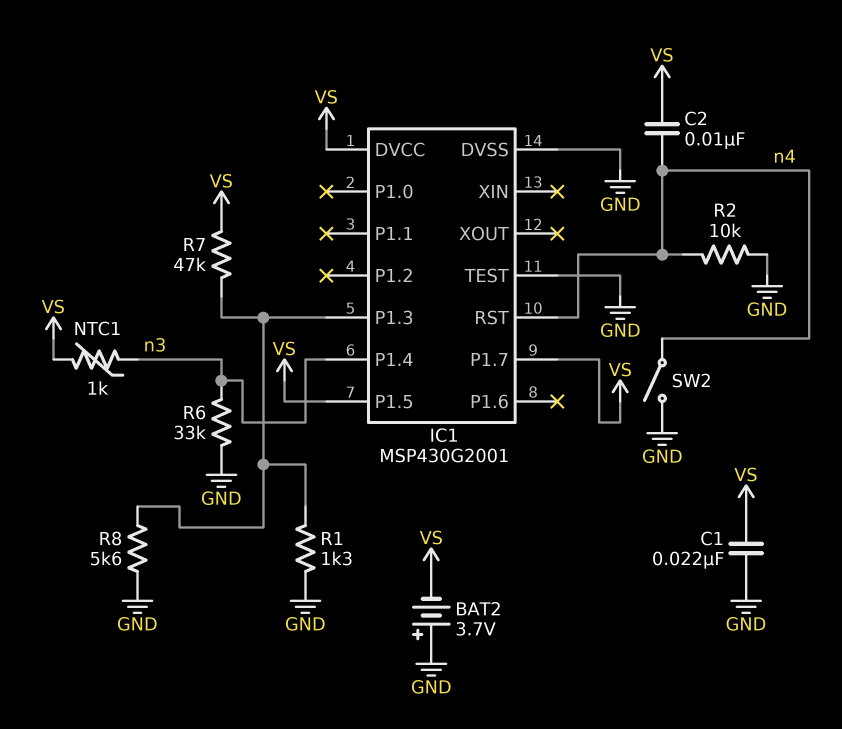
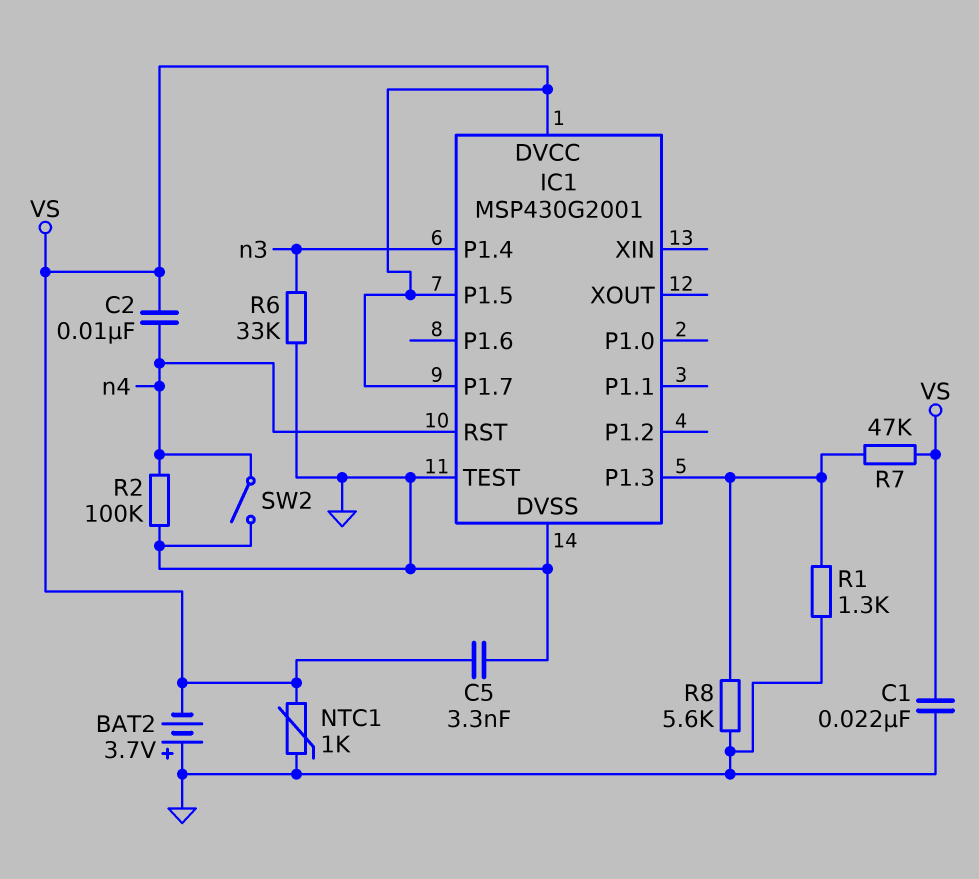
C5: none -> 3.3nF (GND, VS)
NTC1: 1k (VS, n3) -> 1k (GND, VS)
R2: 10k (GND, n4) -> 100k (GND, n4)

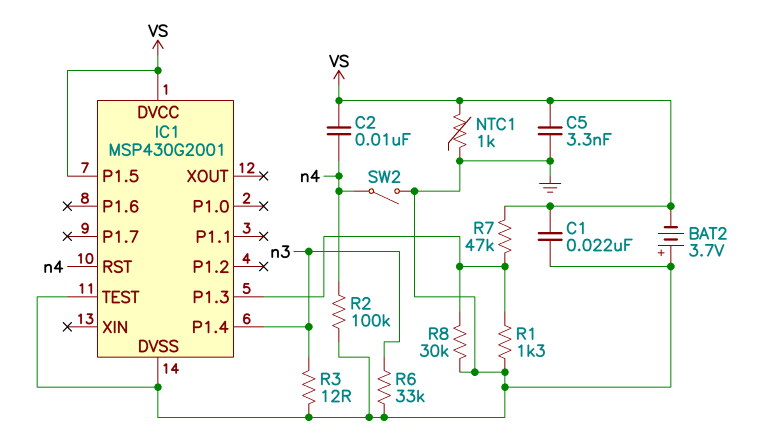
IC1 pin P1.7: VS -> none
R3: none -> 12 (GND, n3)
R8: 5.6k (GND, IC1/P1.3) -> 30k (GND, IC1/P1.3)

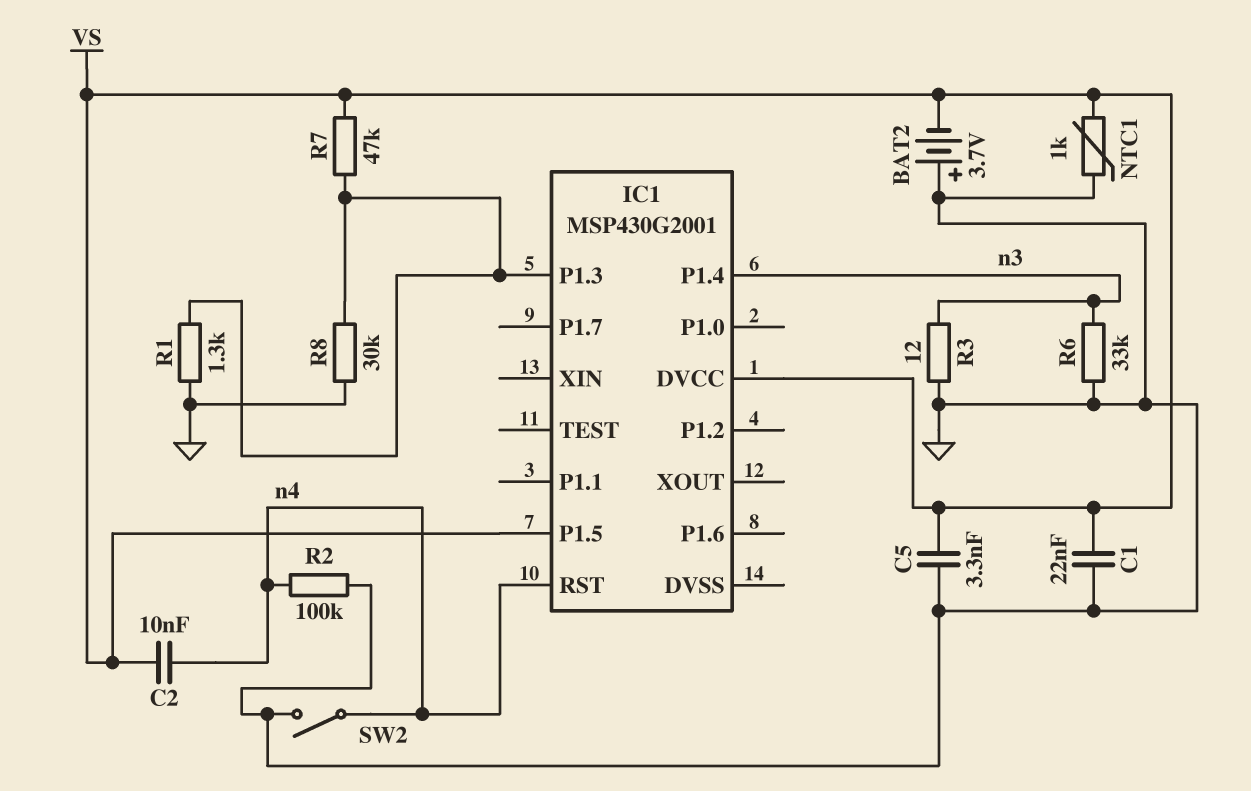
IC1 pin DVSS: GND -> none
IC1 pin TEST: GND -> none

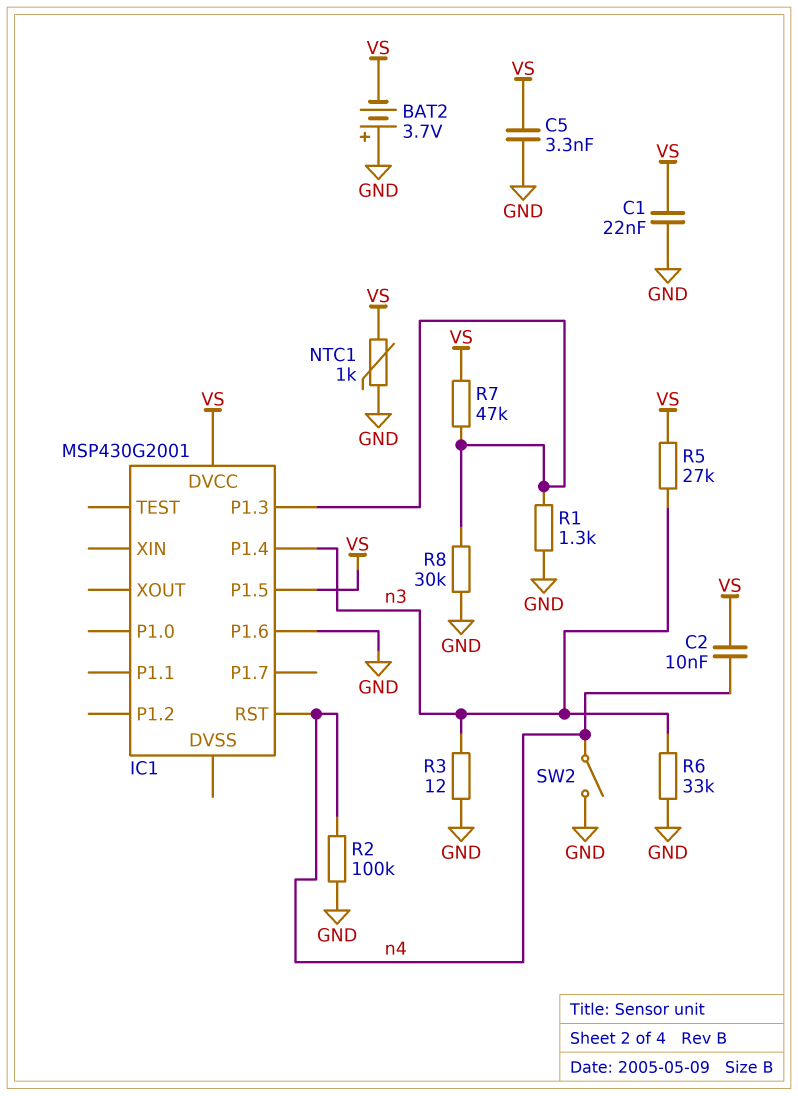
IC1 pin P1.6: none -> GND
R5: none -> 27k (VS, n3)

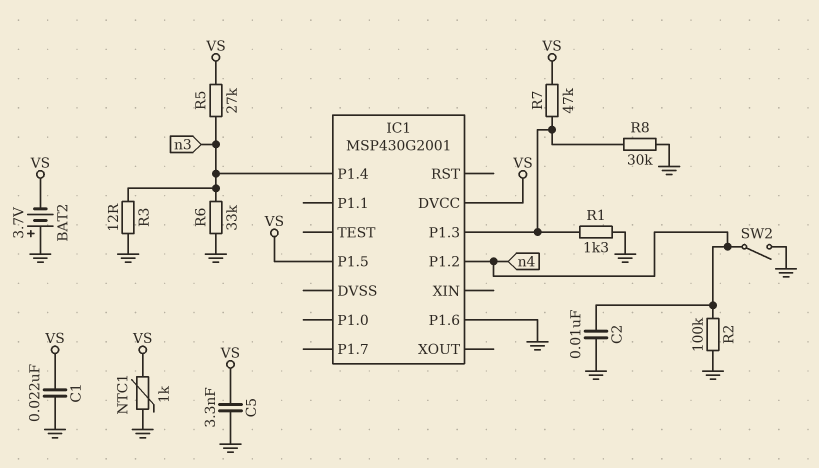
C2: 10nF (VS, n4) -> 10nF (GND, n4)
IC1 pin P1.2: none -> n4
IC1 pin RST: n4 -> none

